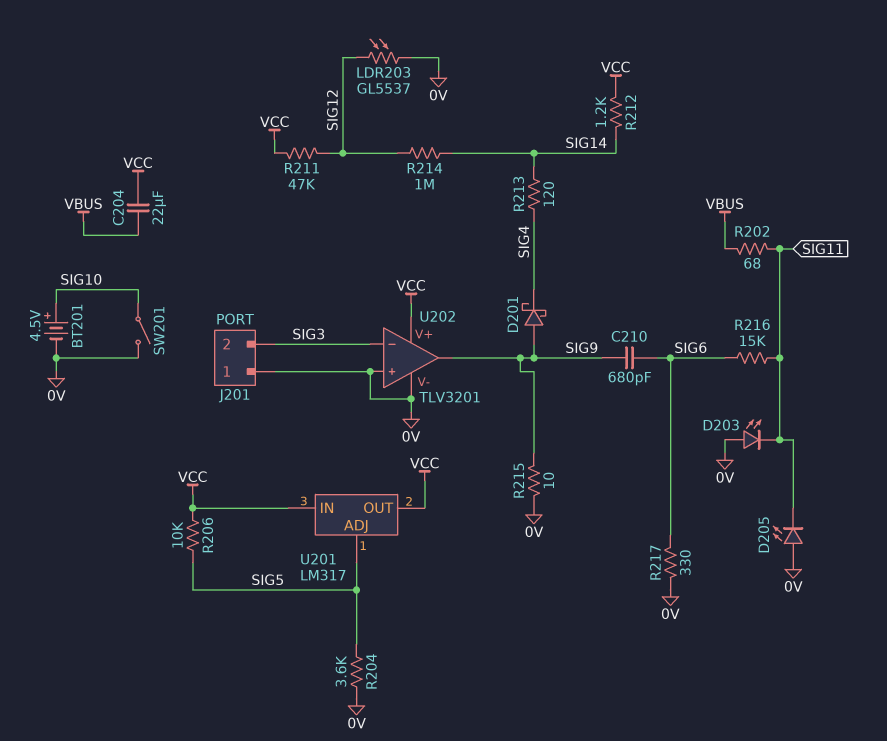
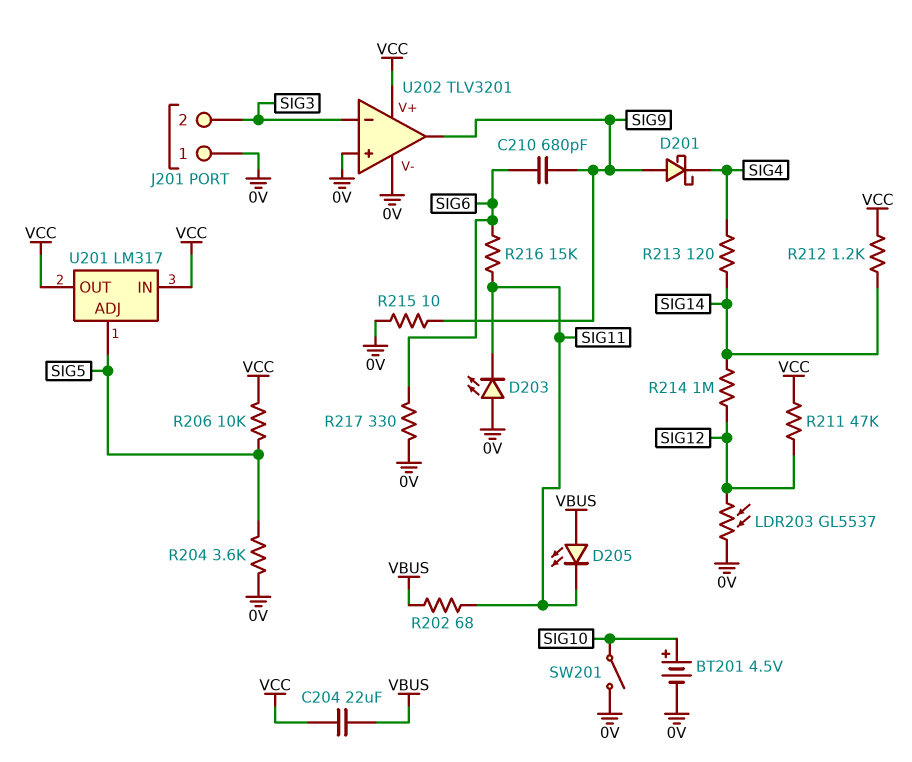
D205: LED (A 0V, K SIG11) -> LED (A VBUS, K SIG11)

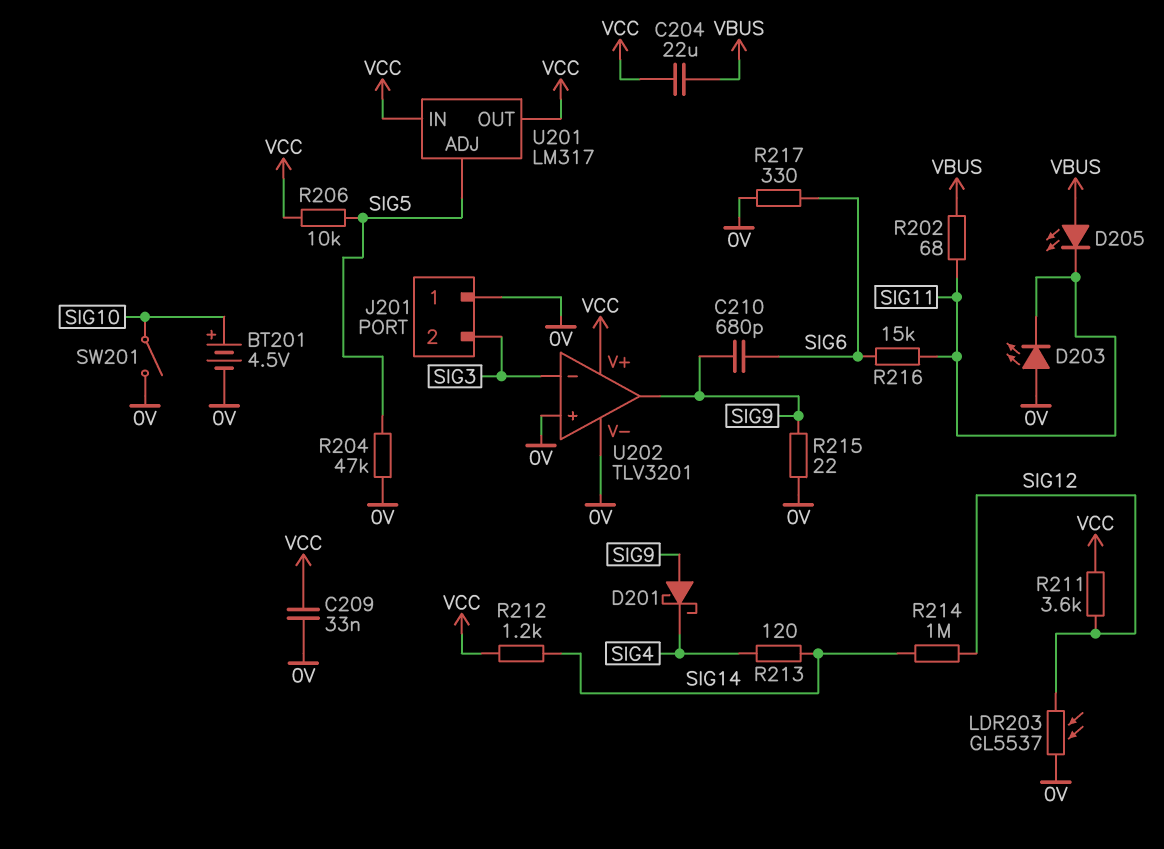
C209: none -> 33nF (0V, VCC)
R204: 3.6k (0V, SIG5) -> 47k (0V, SIG5)
R211: 47k (SIG12, VCC) -> 3.6k (SIG12, VCC)
R215: 10 (0V, SIG9) -> 22 (0V, SIG9)

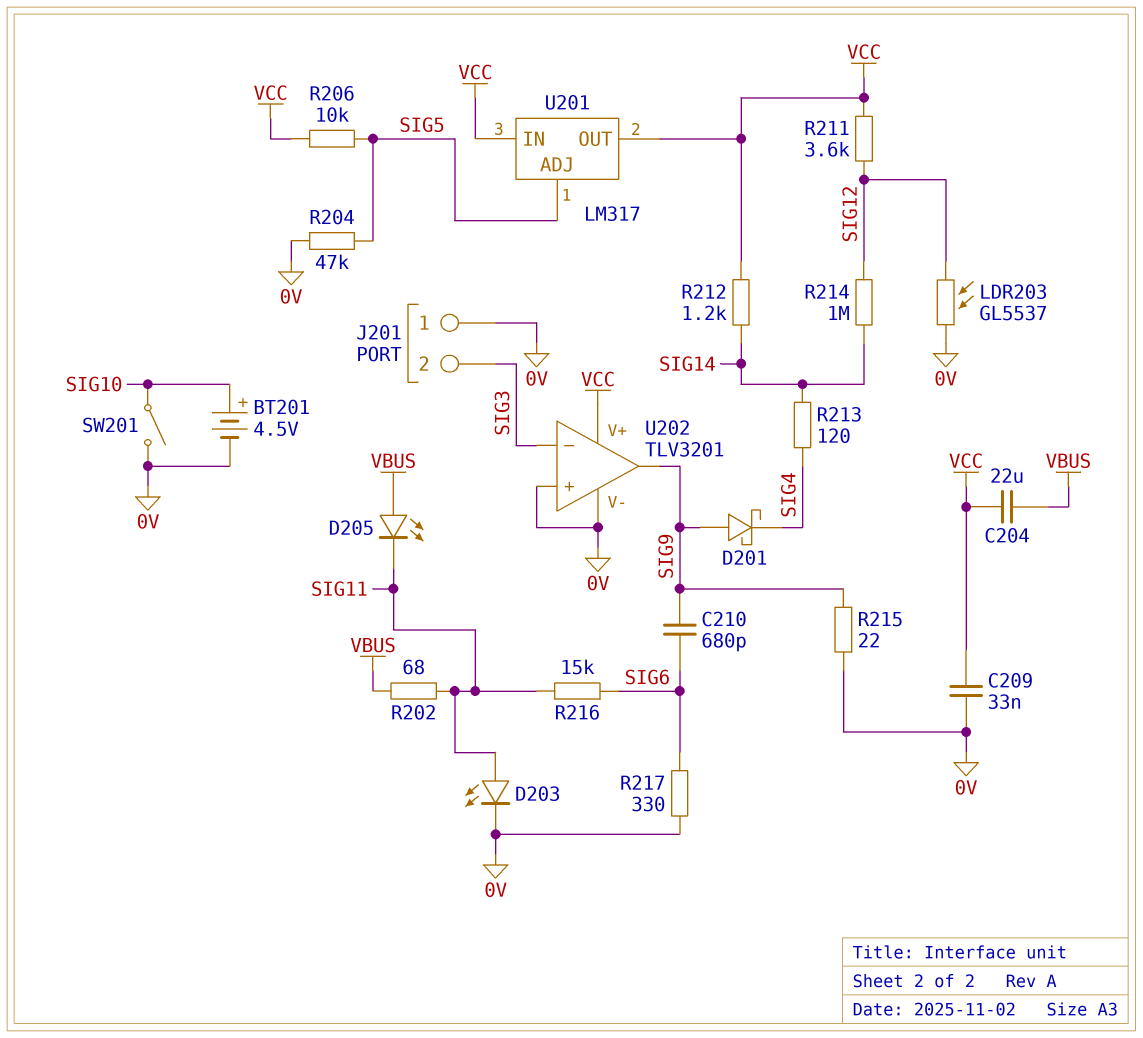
D203: LED (A 0V, K SIG11) -> LED (A SIG11, K 0V)

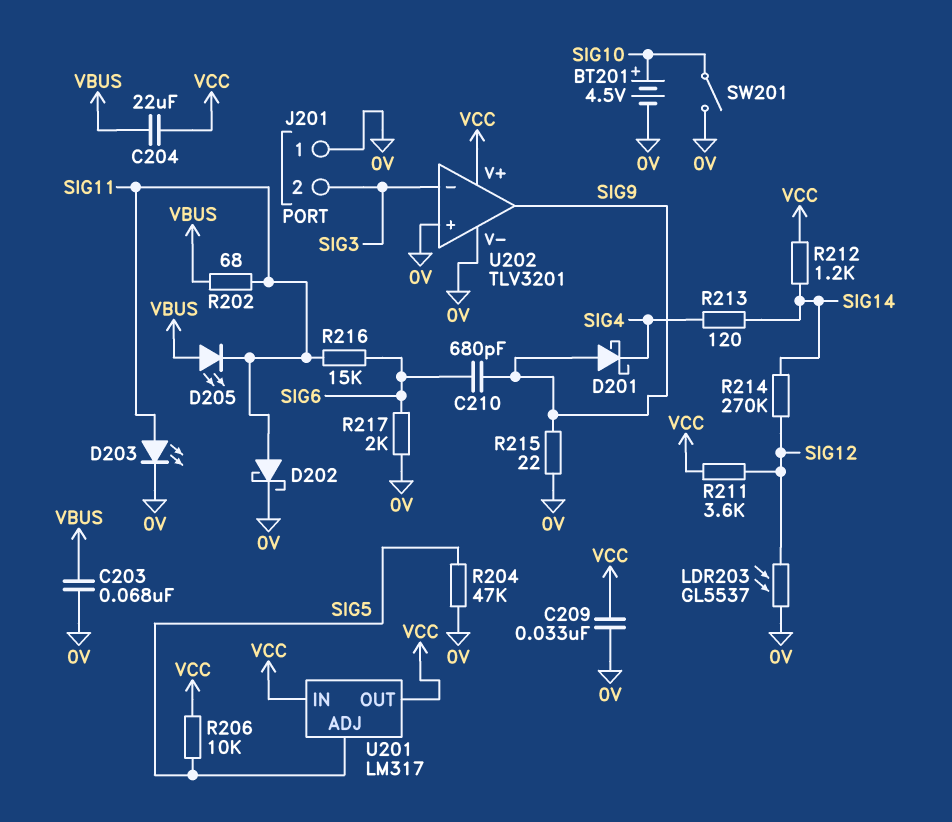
C203: none -> 68nF (0V, VBUS)
D202: none -> schottky (A SIG11, K 0V)
R214: 1M (SIG12, SIG14) -> 270k (SIG12, SIG14)
R217: 330 (0V, SIG6) -> 2k (0V, SIG6)

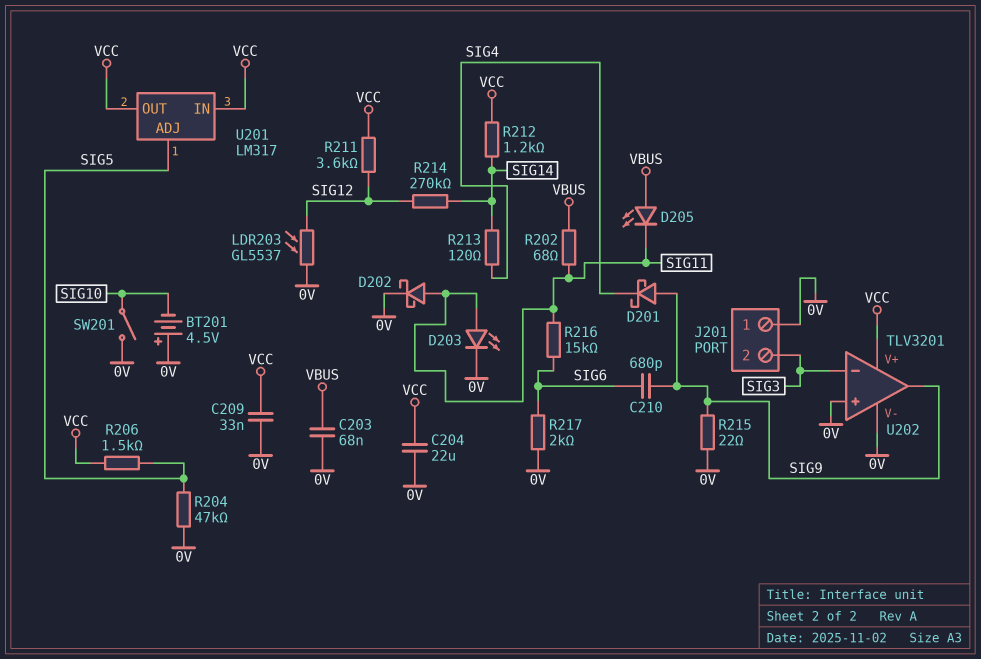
BT201: 4.5V (plus SIG10, minus 0V) -> 4.5V (plus 0V, minus SIG10)
C204: 22uF (VBUS, VCC) -> 22uF (0V, VCC)
R206: 10k (SIG5, VCC) -> 1.5k (SIG5, VCC)

